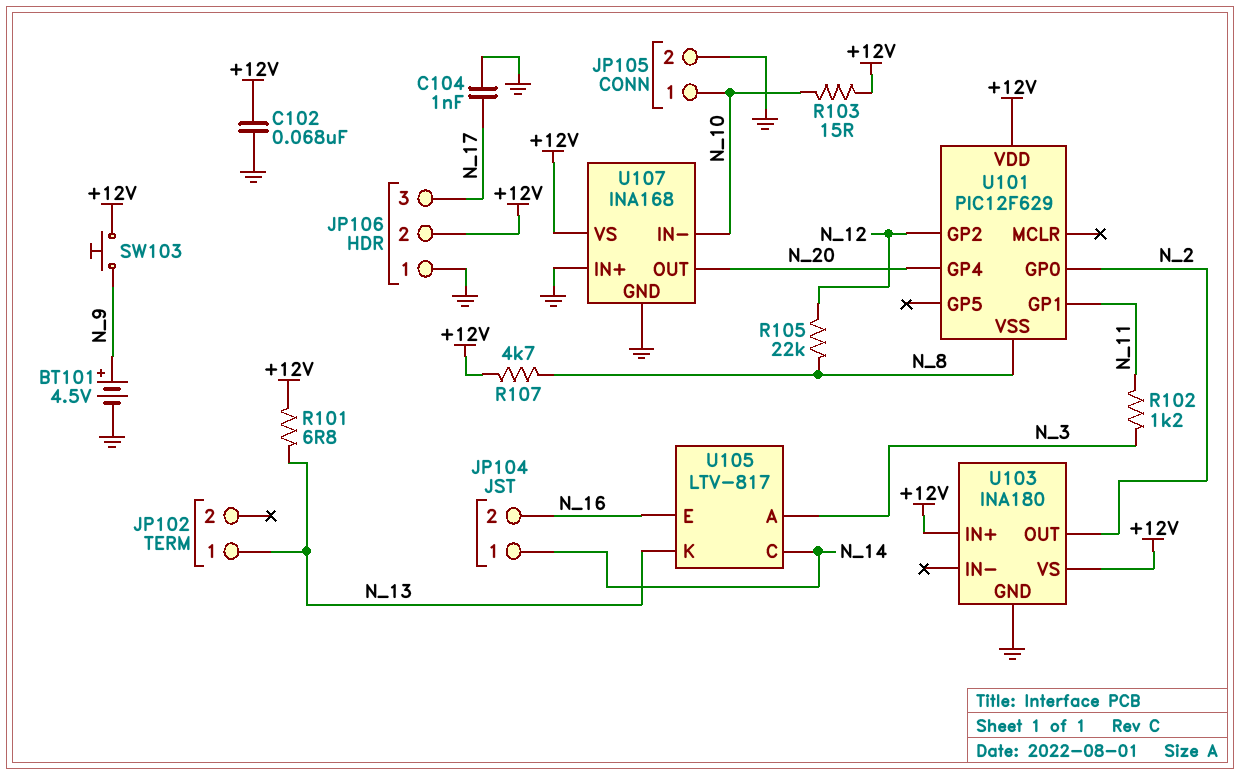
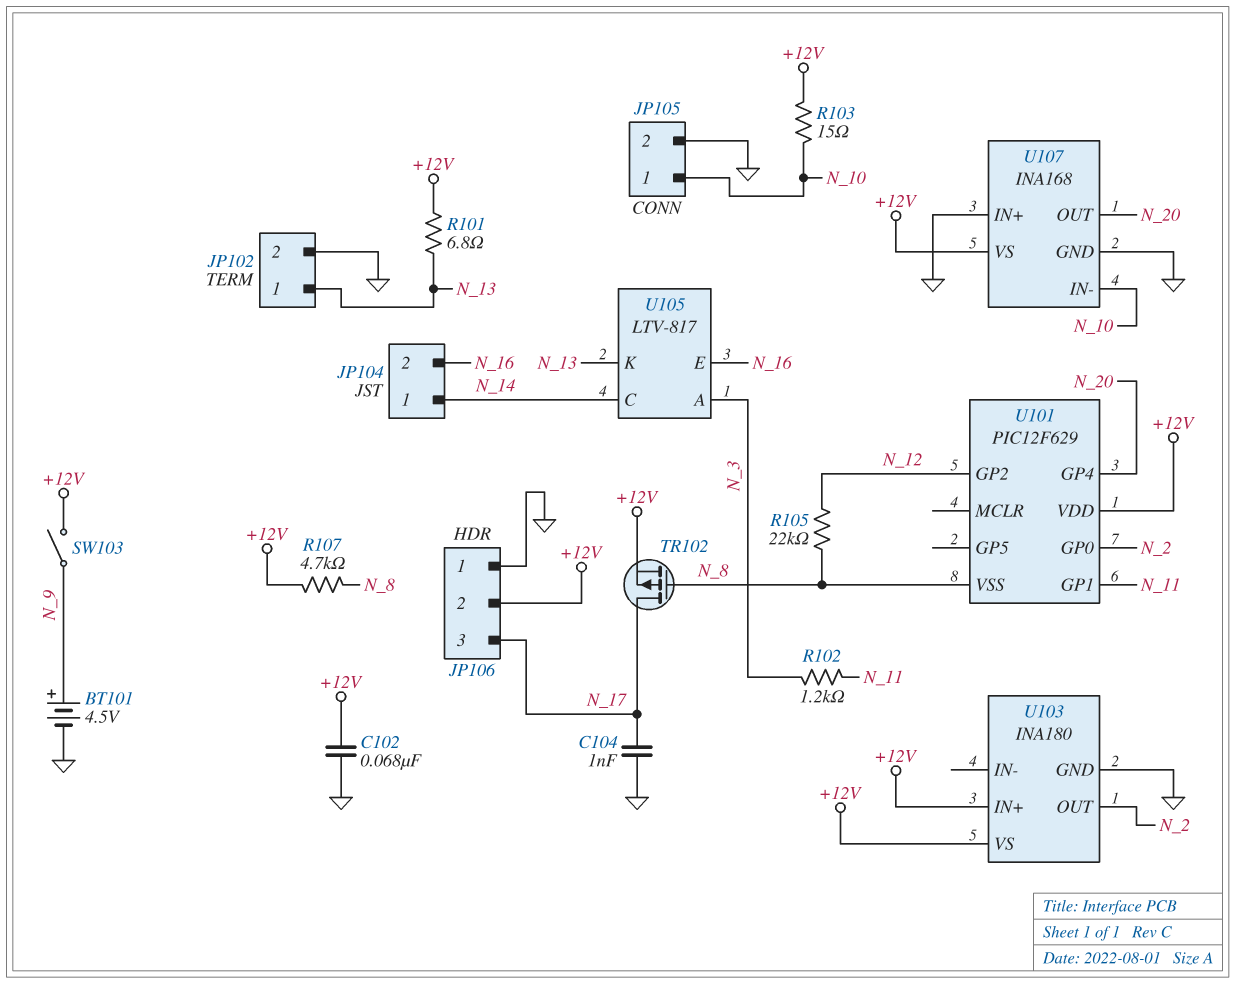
JP102 pin 2: none -> GND
SW103: button (+12V, N_9) -> switch (+12V, N_9)
TR102: none -> PMOS (G N_8, D N_17, S +12V)

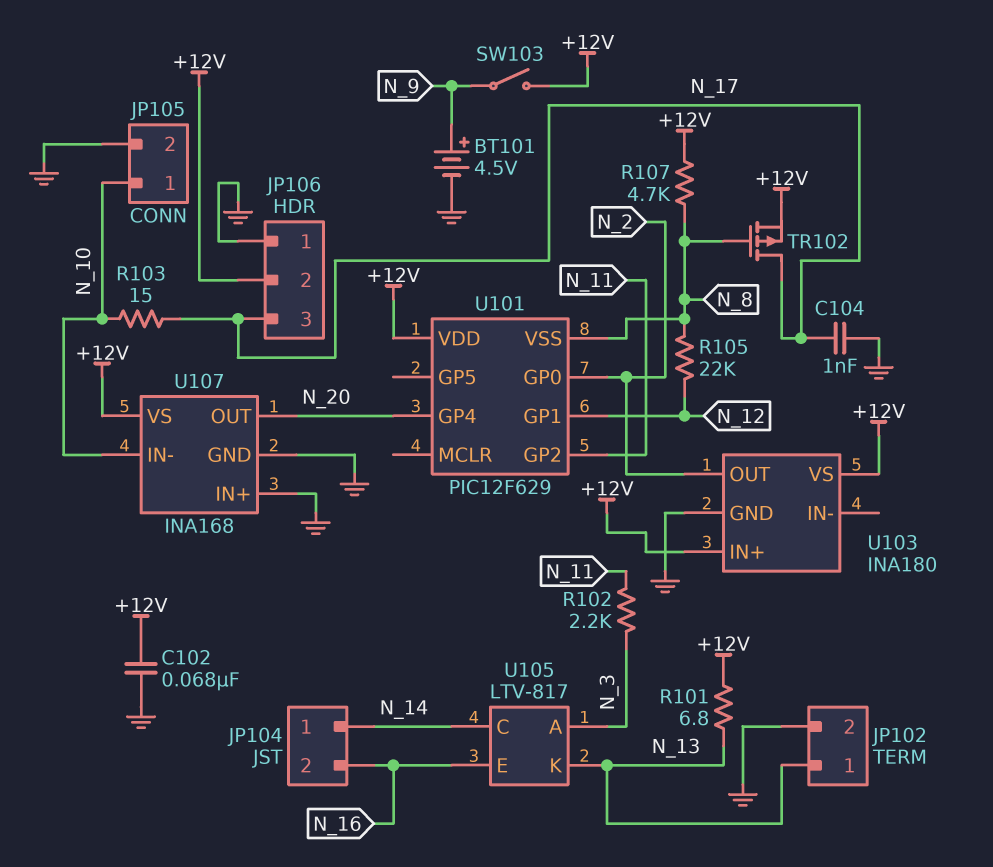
R102: 1.2k (N_3, N_11) -> 2.2k (N_3, N_11)
R103: 15 (+12V, N_10) -> 15 (N_10, N_17)
U101 pin GP1: N_11 -> N_12
U101 pin GP2: N_12 -> N_11

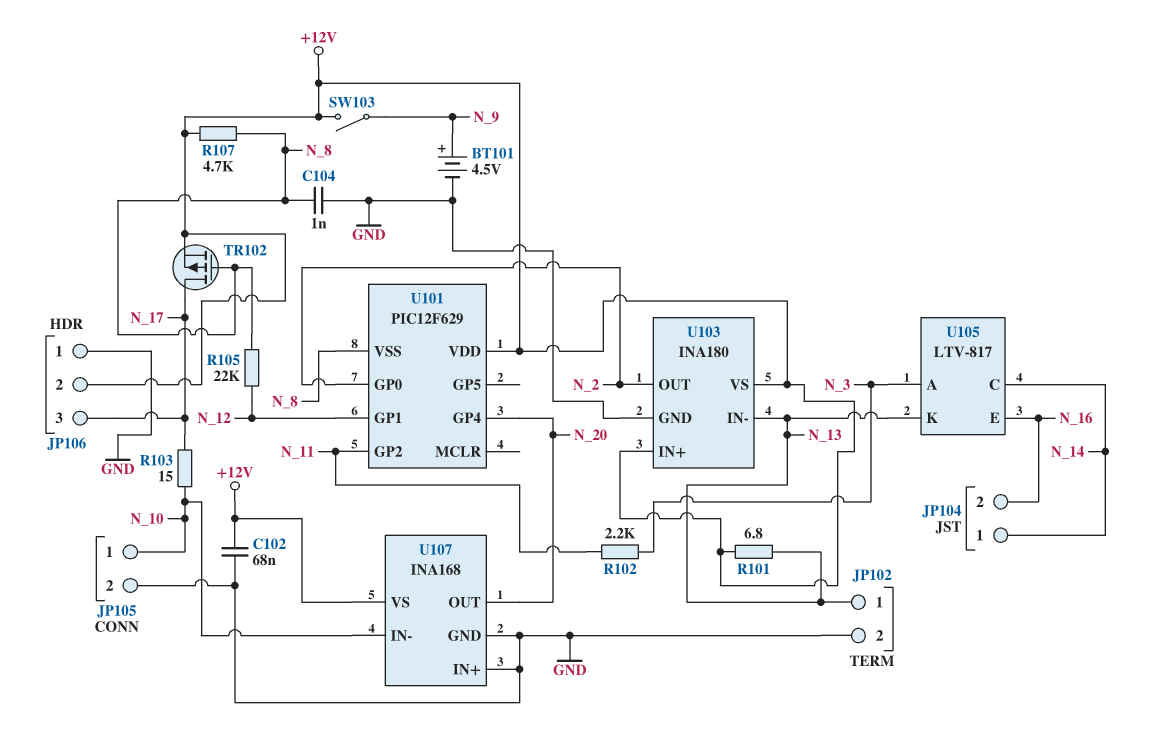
C104: 1nF (GND, N_17) -> 1nF (GND, N_8)
U103 pin IN-: none -> N_13

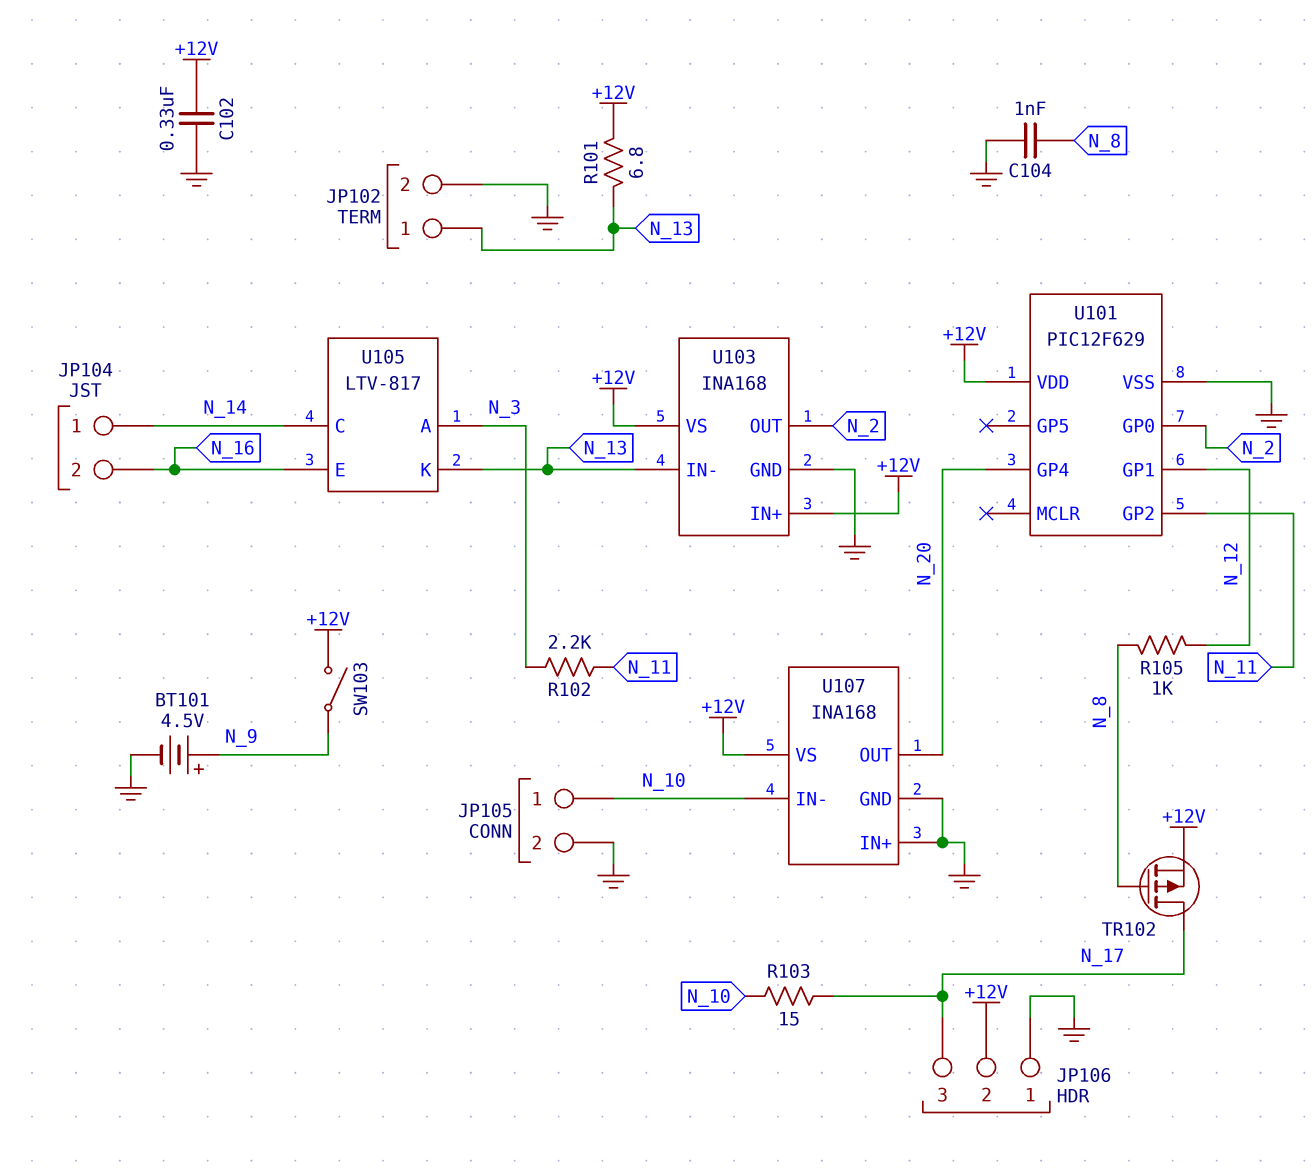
C102: 68nF (+12V, GND) -> 330nF (+12V, GND)
R105: 22k (N_8, N_12) -> 1k (N_8, N_12)
R107: 4.7k (+12V, N_8) -> none
U101 pin VSS: N_8 -> GND
U103: INA180 -> INA168

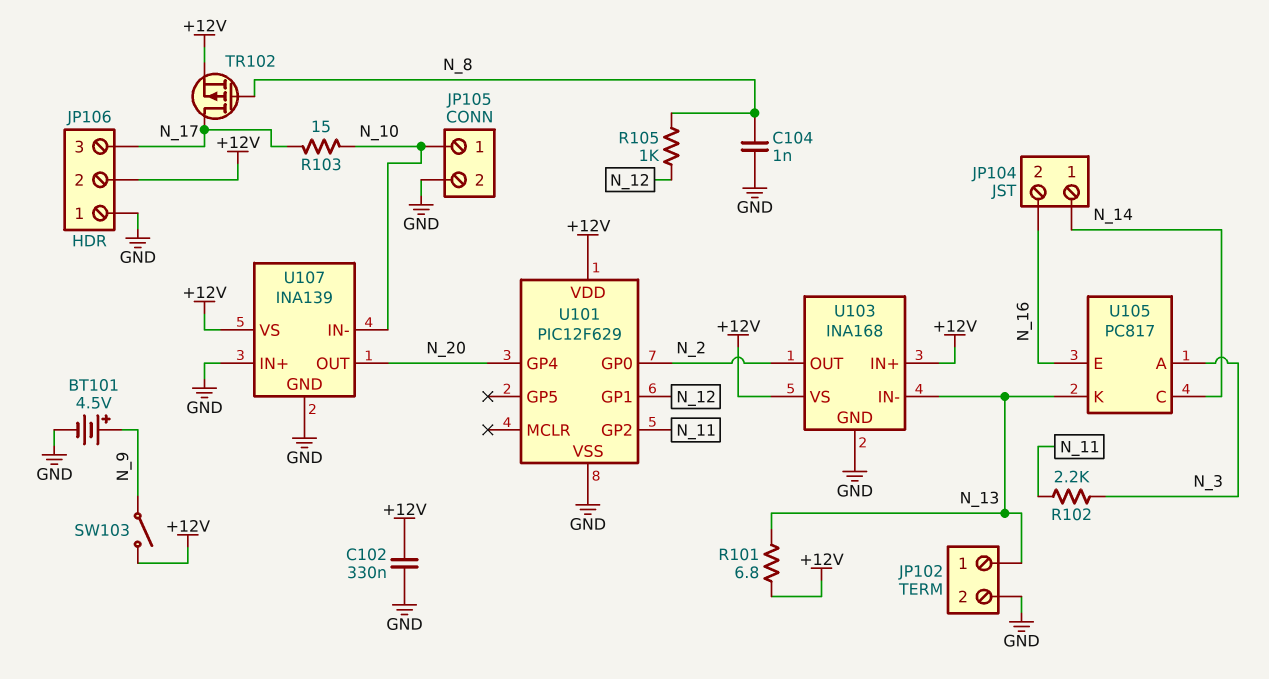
U105: LTV-817 -> PC817
U107: INA168 -> INA139

